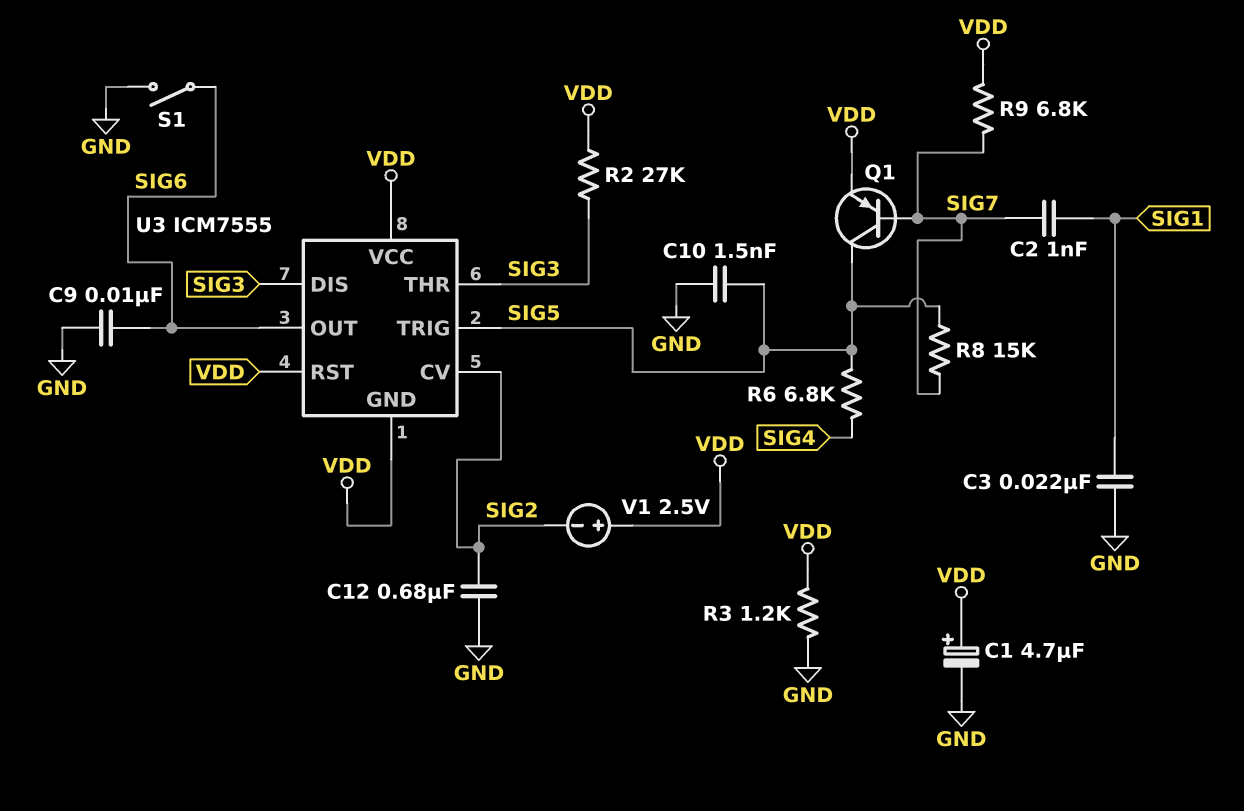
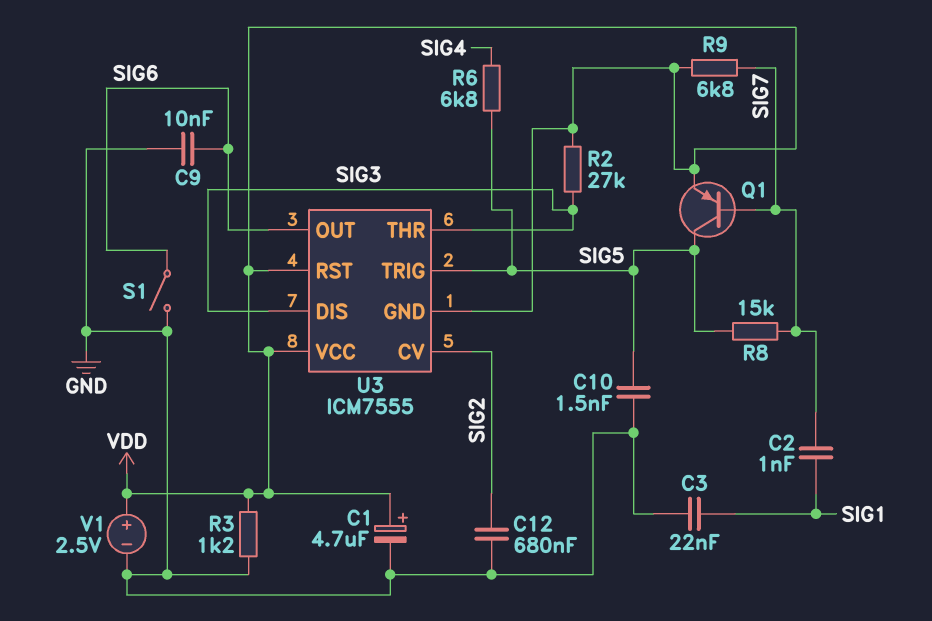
V1: 2.5V (plus VDD, minus SIG2) -> 2.5V (plus VDD, minus GND)

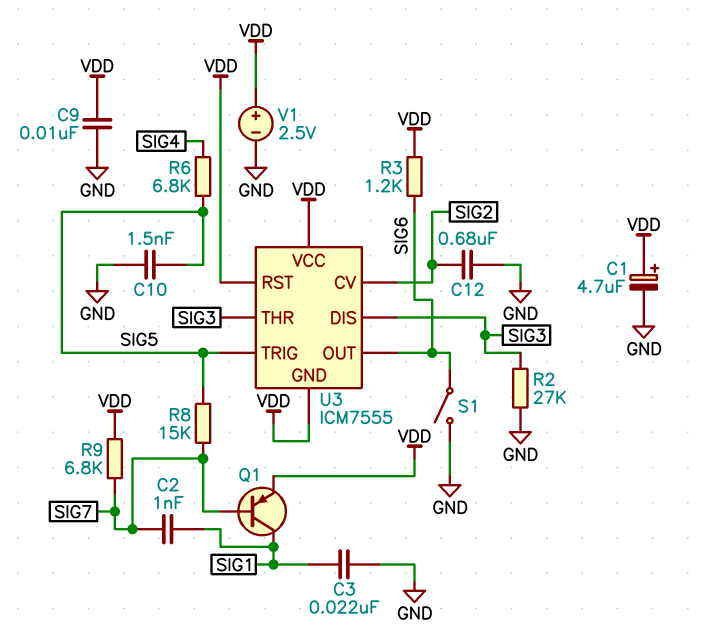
C9: 10nF (GND, SIG6) -> 10nF (GND, VDD)
Q1: PNP (B SIG7, C SIG5, E VDD) -> PNP (B SIG7, C SIG1, E VDD)
R2: 27k (SIG3, VDD) -> 27k (GND, SIG3)
R3: 1.2k (GND, VDD) -> 1.2k (SIG6, VDD)

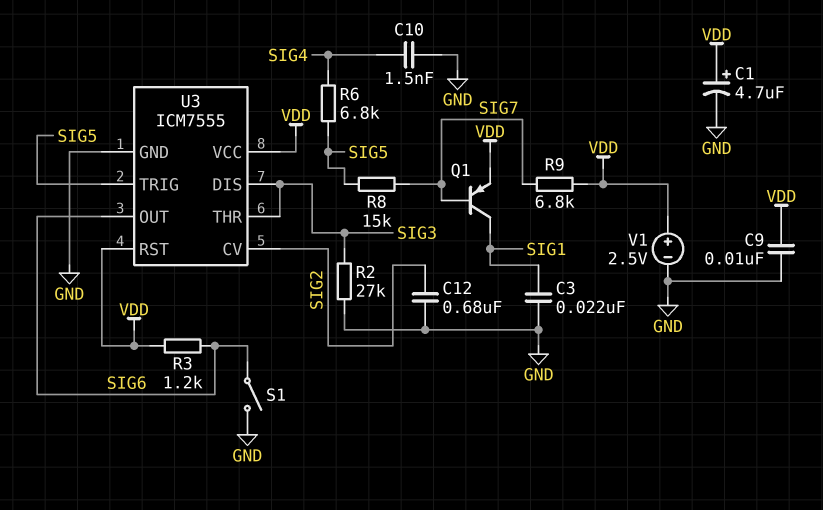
C2: 1nF (SIG1, SIG7) -> none
C10: 1.5nF (GND, SIG5) -> 1.5nF (GND, SIG4)
U3 pin GND: VDD -> GND

